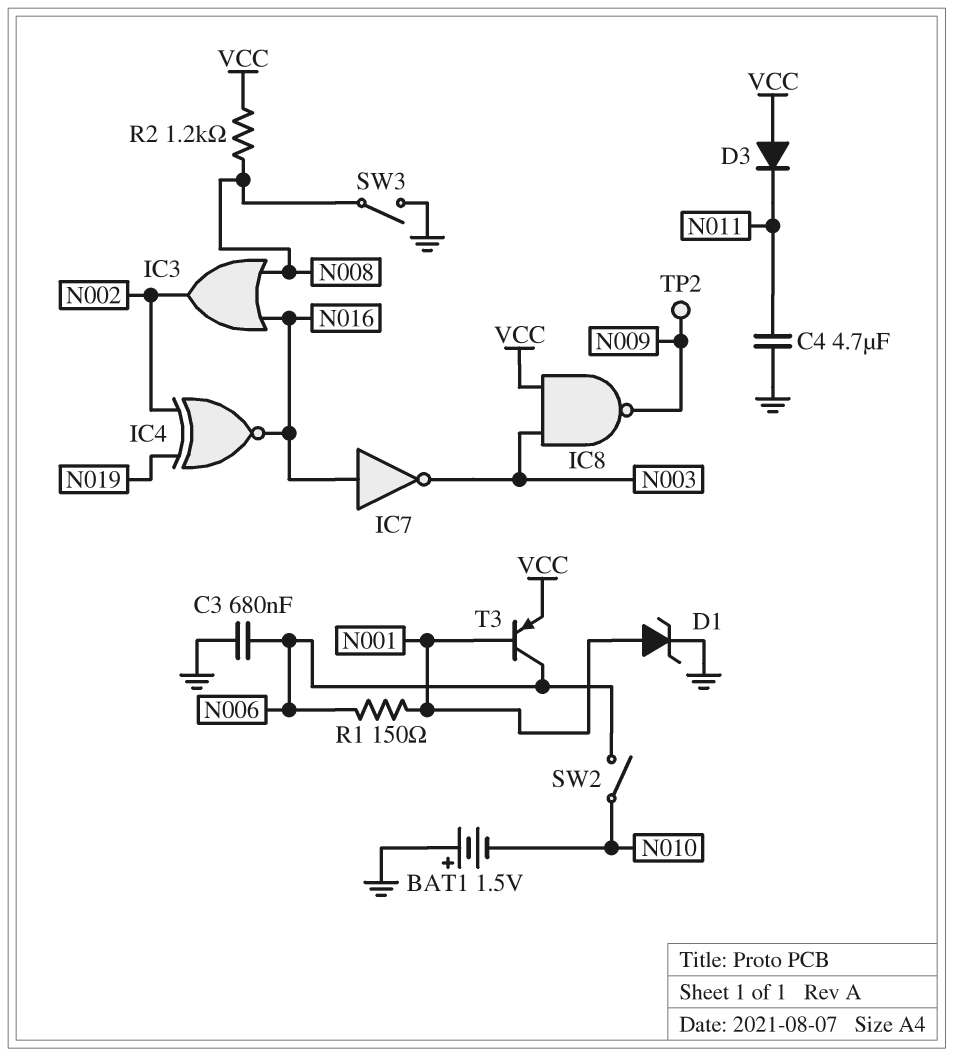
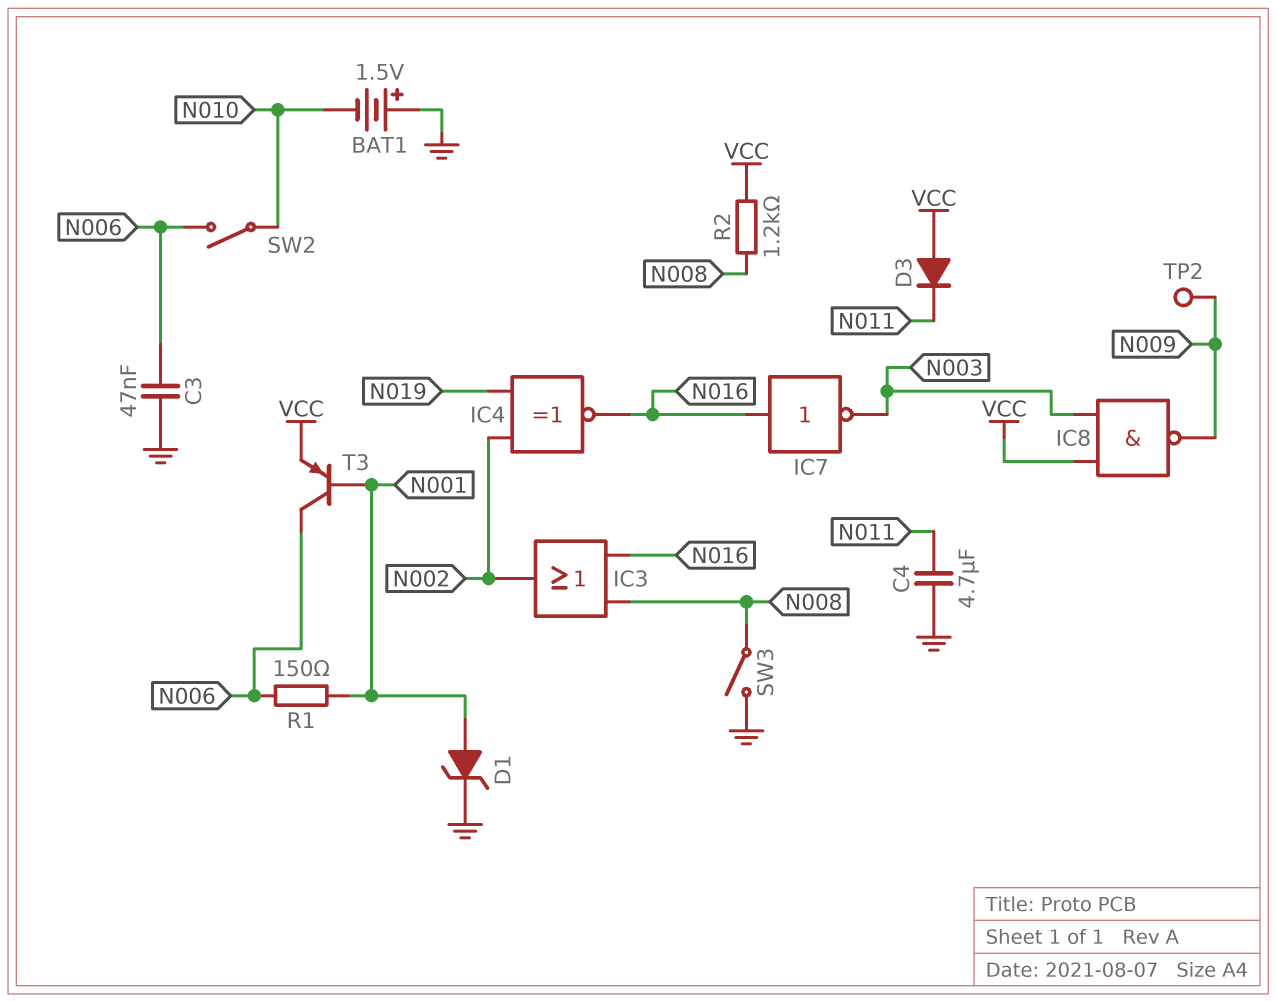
C3: 680nF (GND, N006) -> 47nF (GND, N006)

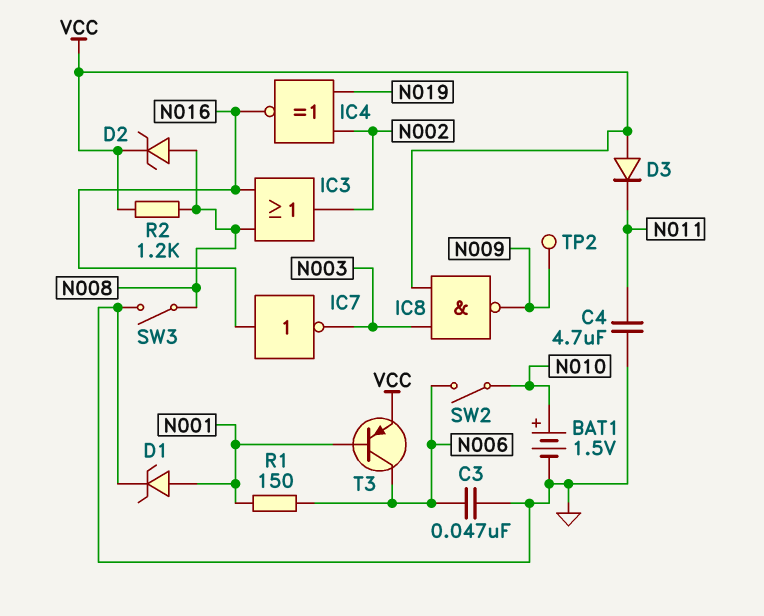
BAT1: 1.5V (plus GND, minus N010) -> 1.5V (plus N010, minus GND)
D2: none -> zener (A N008, K VCC)

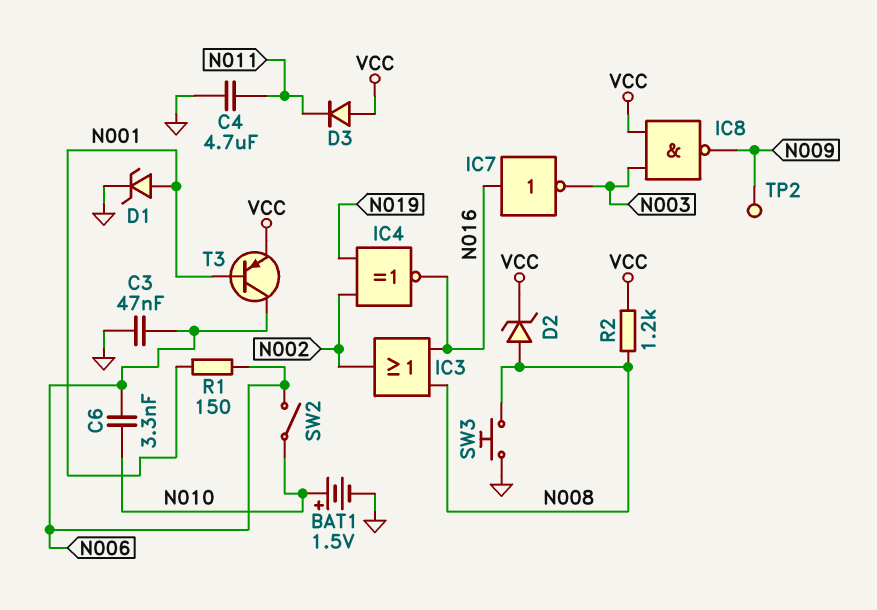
C6: none -> 3.3nF (N006, N010)
SW3: switch (GND, N008) -> button (GND, N008)

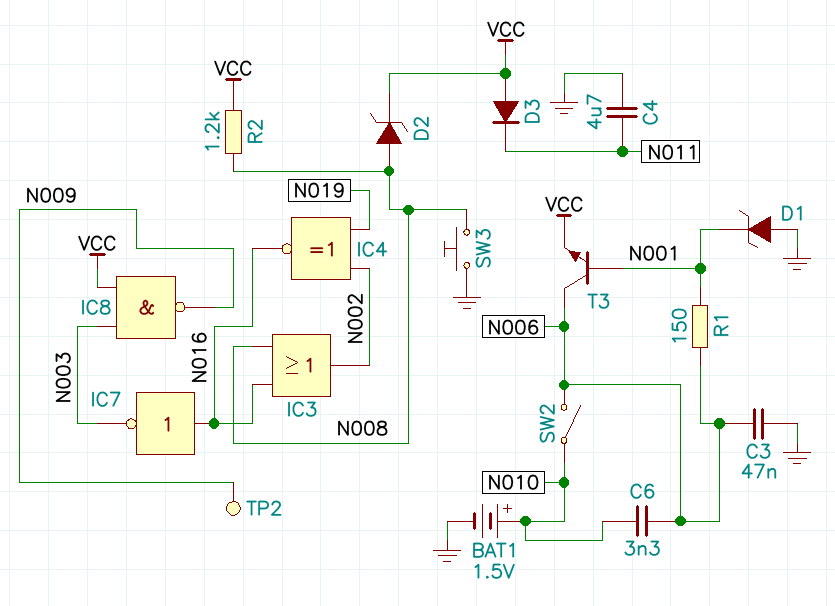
D1: zener (A N001, K GND) -> zener (A GND, K N001)
T3: PNP (B N001, C N006, E VCC) -> NPN (B N001, C N006, E VCC)

